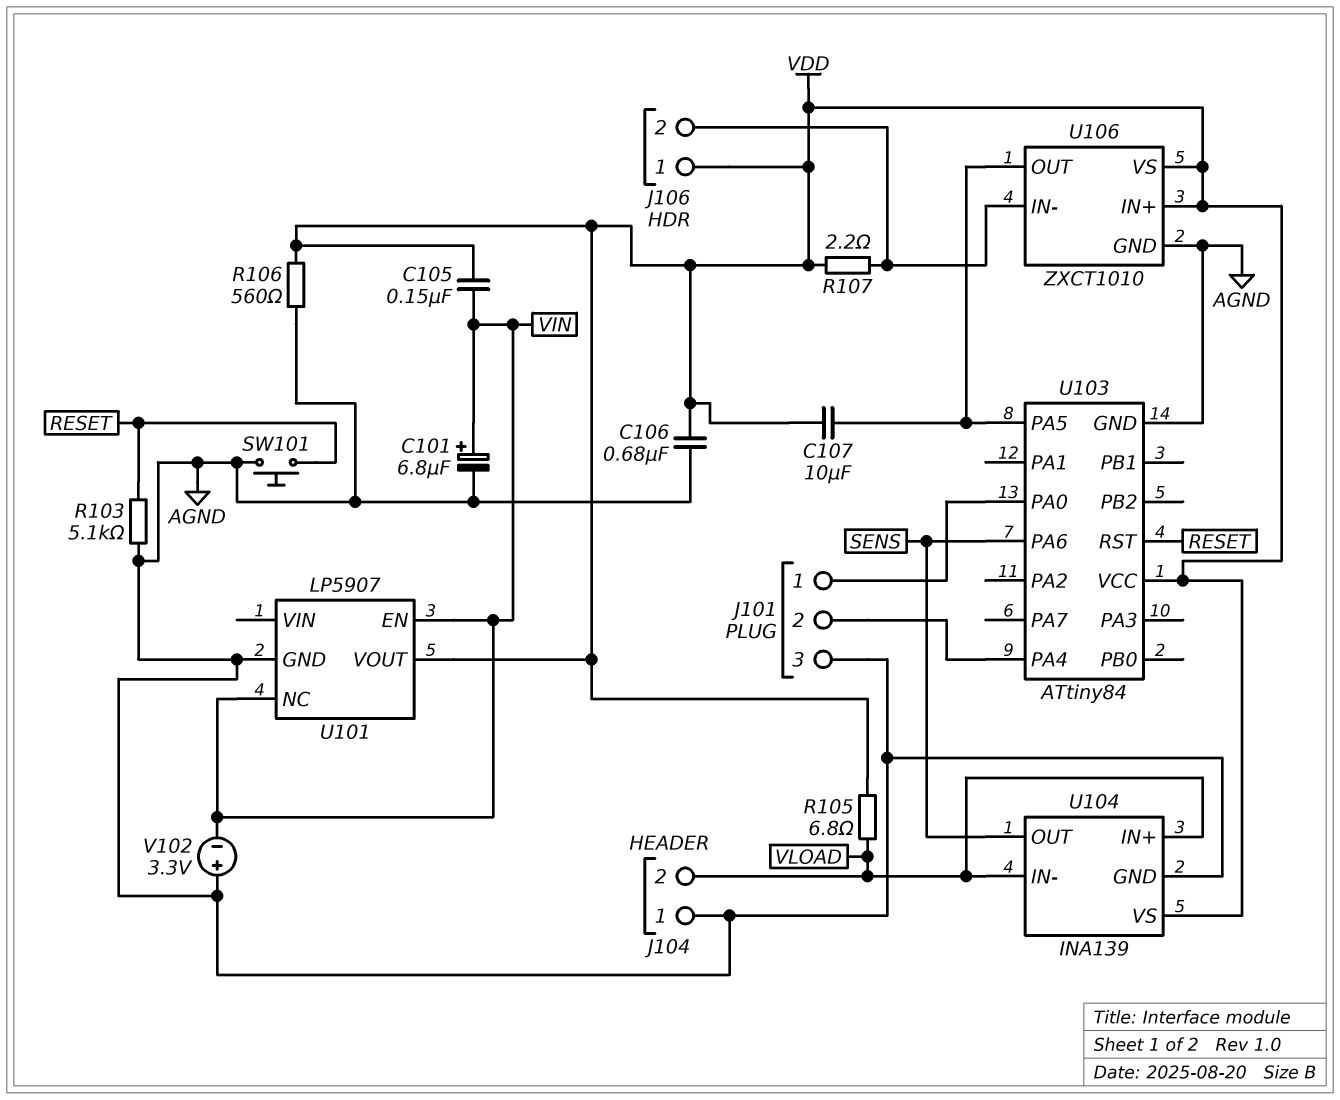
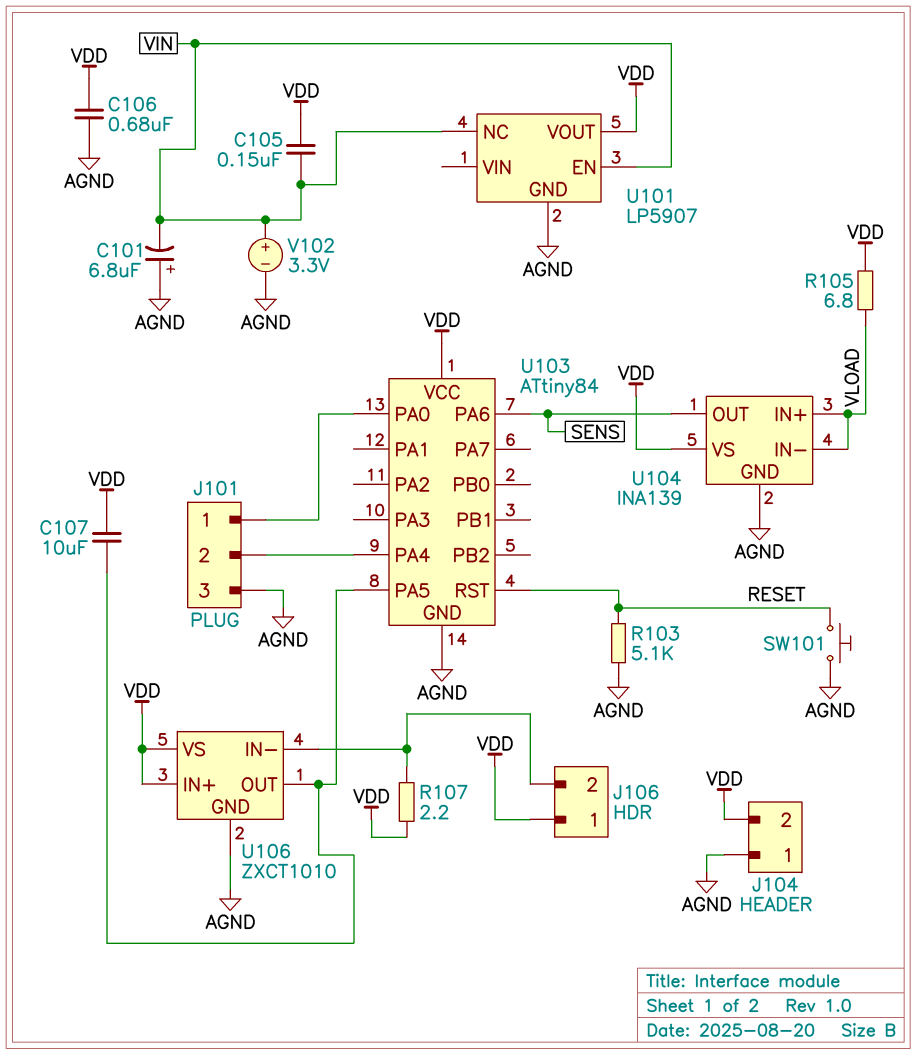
C101: 6.8uF (plus VIN, minus AGND) -> 6.8uF (plus AGND, minus VIN)
J104 pin 2: VLOAD -> VDD
R106: 560 (AGND, VDD) -> none
V102: 3.3V (plus AGND, minus VIN) -> 3.3V (plus VIN, minus AGND)

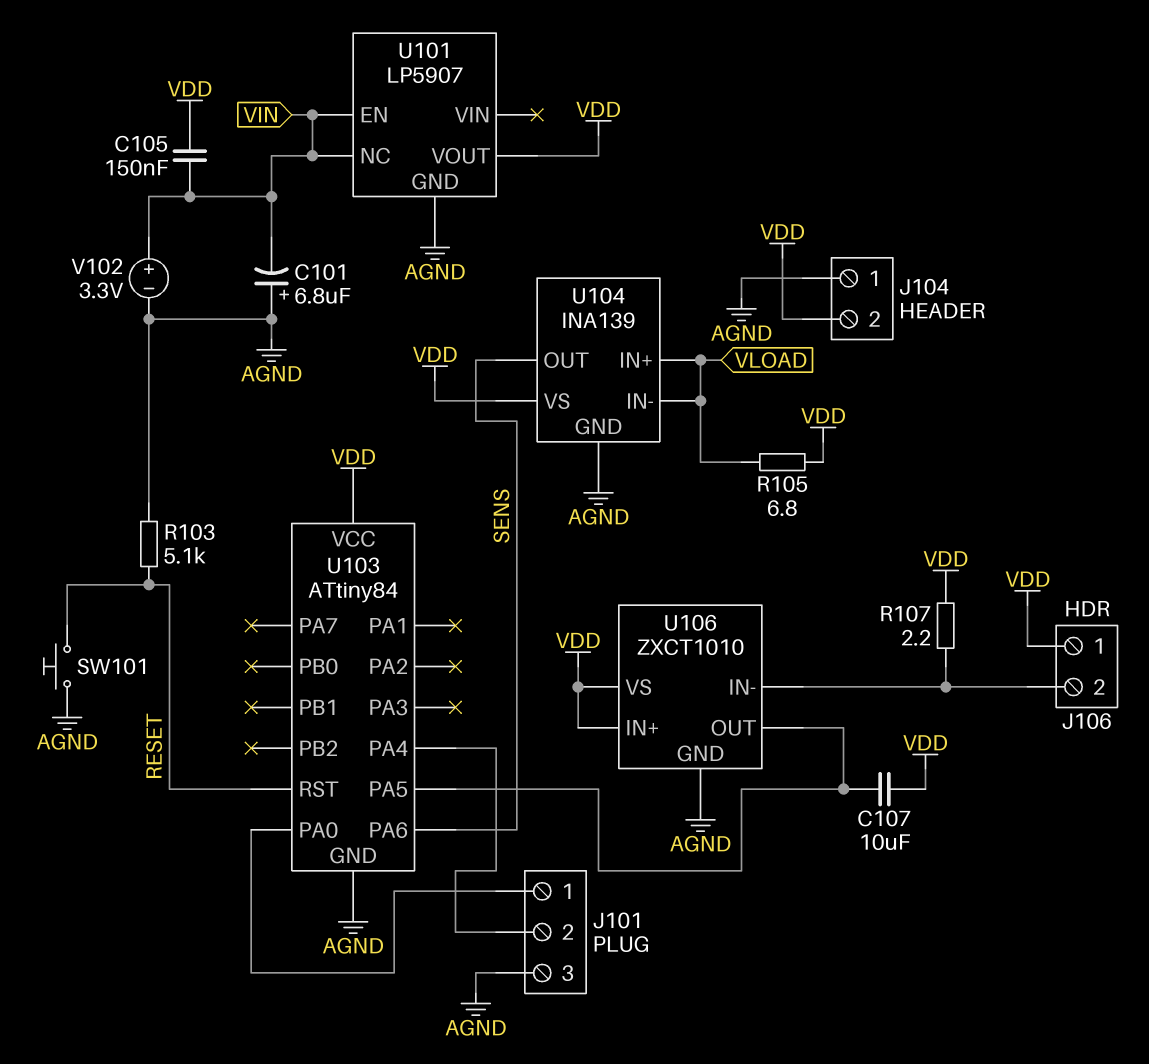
C106: 680nF (AGND, VDD) -> none

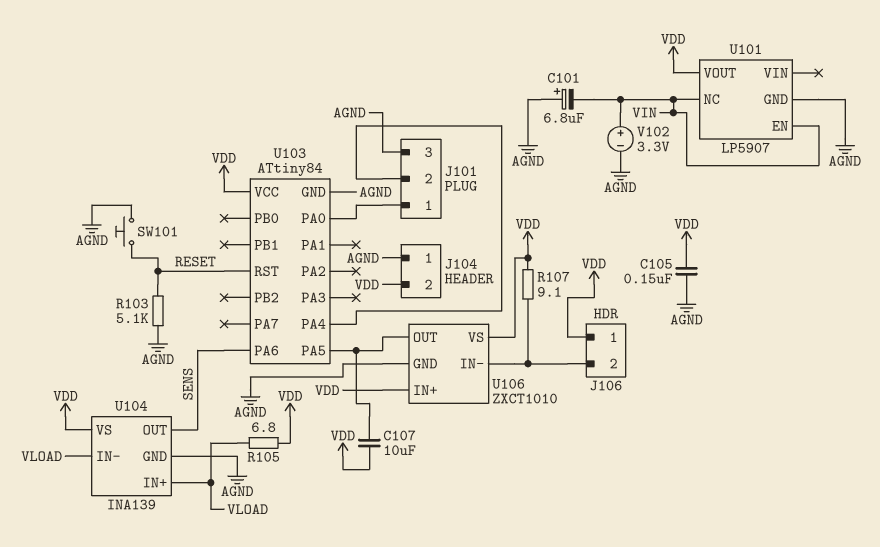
C105: 150nF (VDD, VIN) -> 150nF (AGND, VDD)
R107: 2.2 (J106/2, VDD) -> 9.1 (J106/2, VDD)

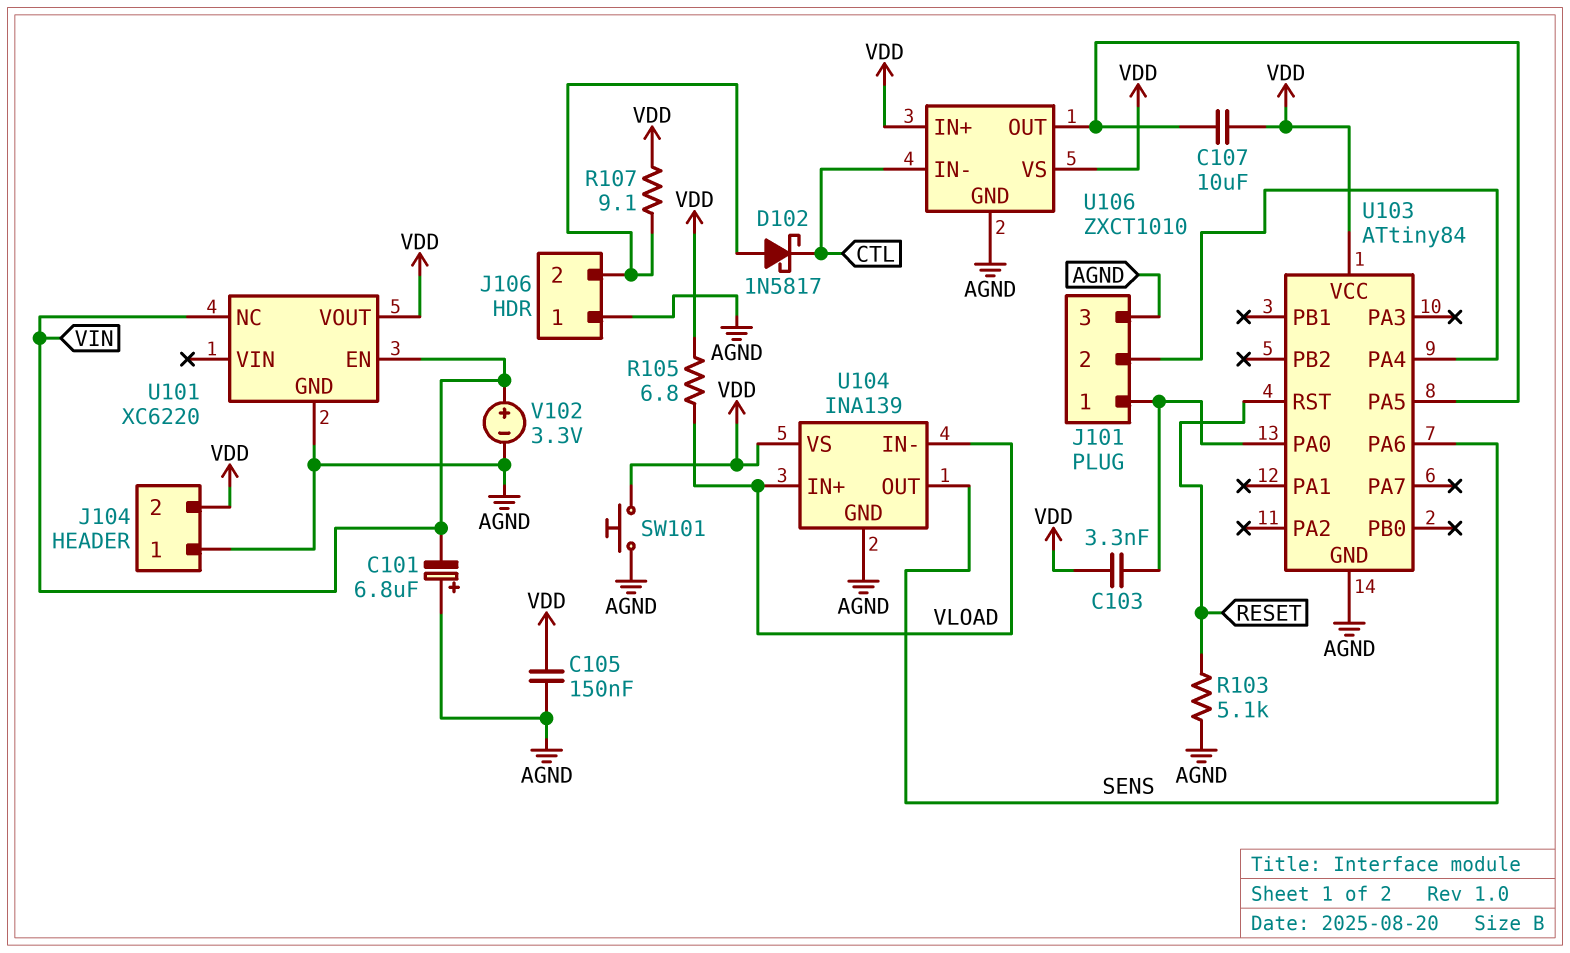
C103: none -> 3.3nF (J101/1, VDD)
D102: none -> schottky 1N5817 (A J106/2, K CTL)
J106 pin 1: VDD -> AGND
SW101: button (AGND, RESET) -> button (AGND, VDD)
U101: LP5907 -> XC6220
U106 pin IN-: J106/2 -> CTL

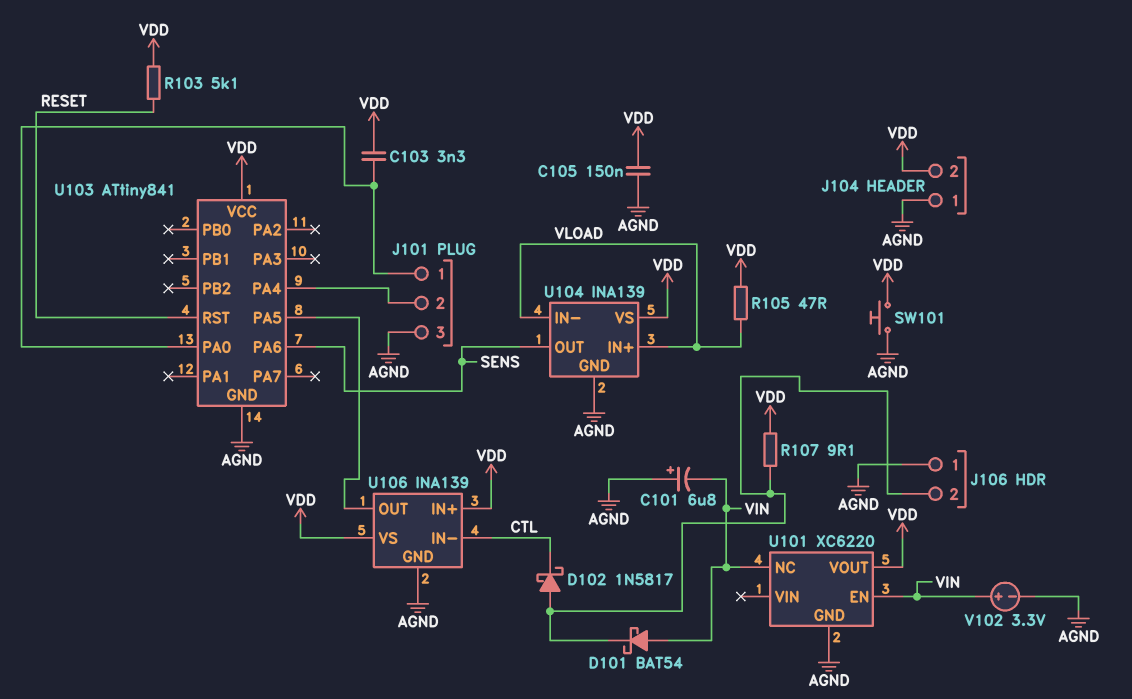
C107: 10uF (U103/PA5, VDD) -> none
D101: none -> schottky BAT54 (A VIN, K J106/2)
R103: 5.1k (AGND, RESET) -> 5.1k (RESET, VDD)
R105: 6.8 (VDD, VLOAD) -> 47 (VDD, VLOAD)
U103: ATtiny84 -> ATtiny841
U106: ZXCT1010 -> INA139

